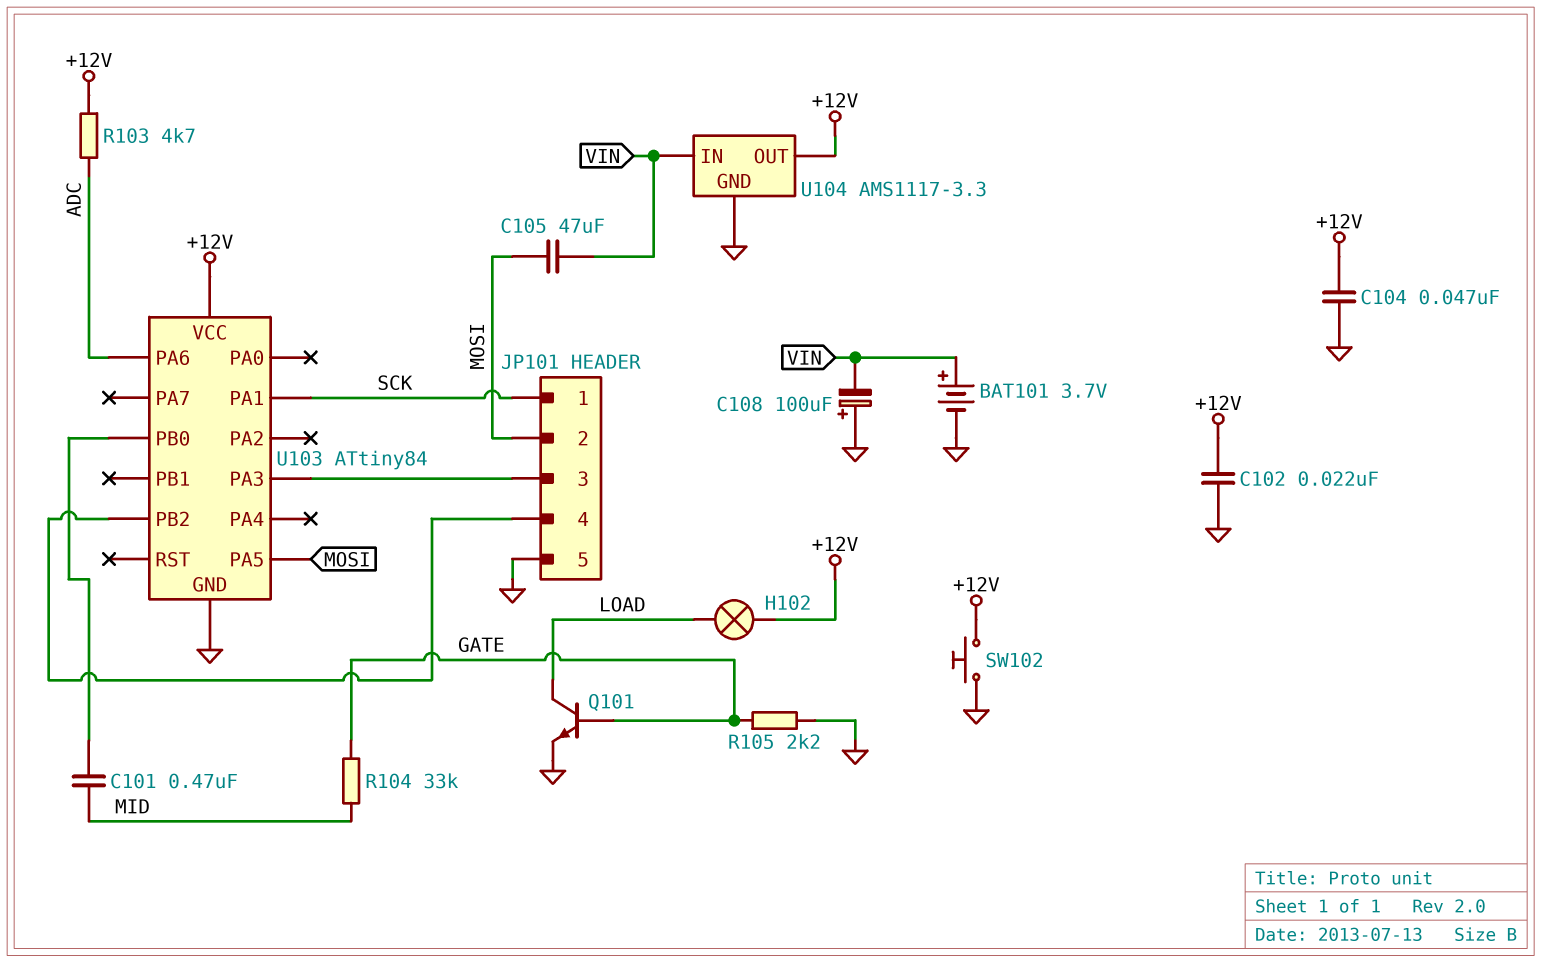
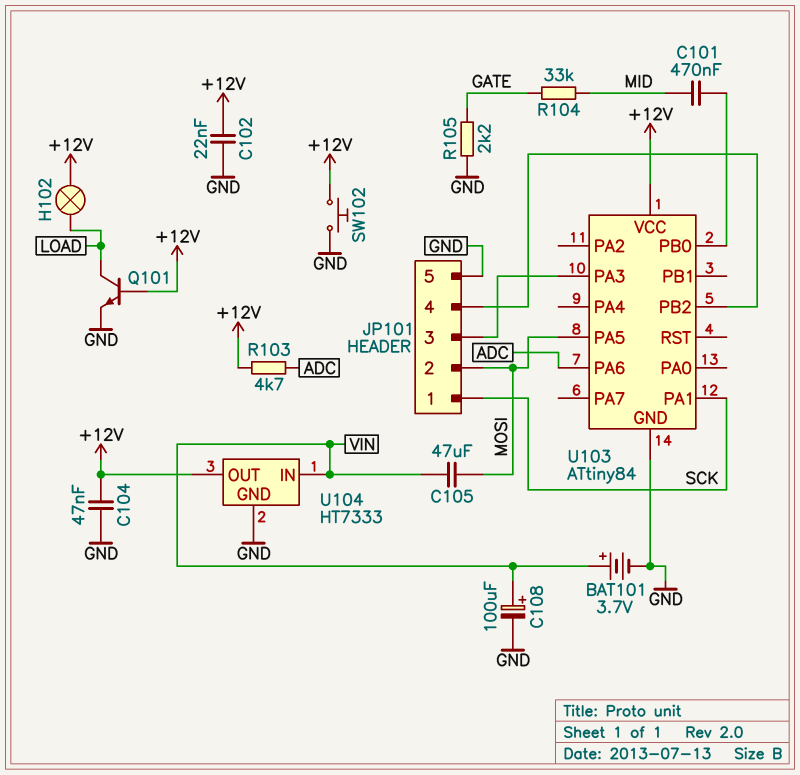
C108: 100uF (plus GND, minus VIN) -> 100uF (plus VIN, minus GND)
Q101: NPN (B GATE, C LOAD, E GND) -> NPN (B +12V, C LOAD, E GND)
U104: AMS1117-3.3 -> HT7333

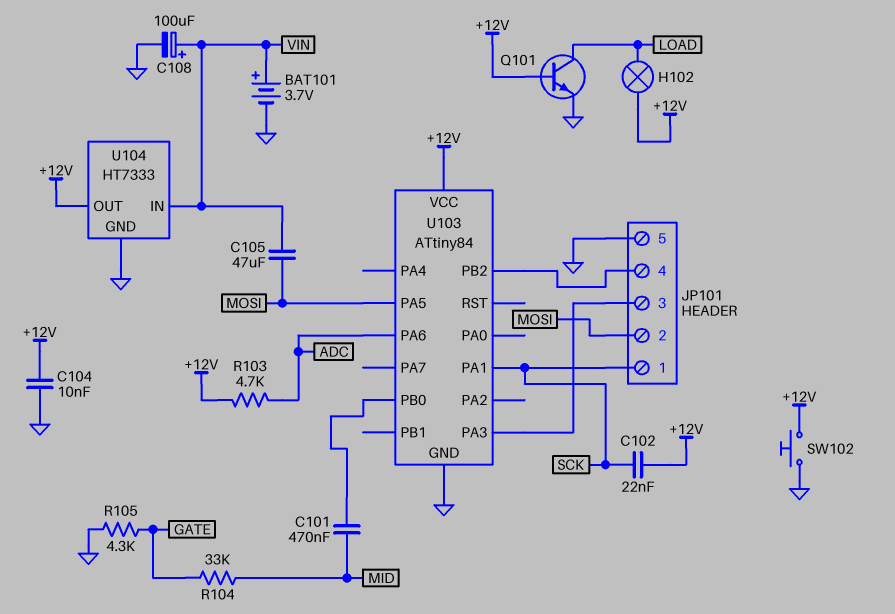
C102: 22nF (+12V, GND) -> 22nF (+12V, SCK)
C104: 47nF (+12V, GND) -> 10nF (+12V, GND)
R105: 2.2k (GATE, GND) -> 4.3k (GATE, GND)

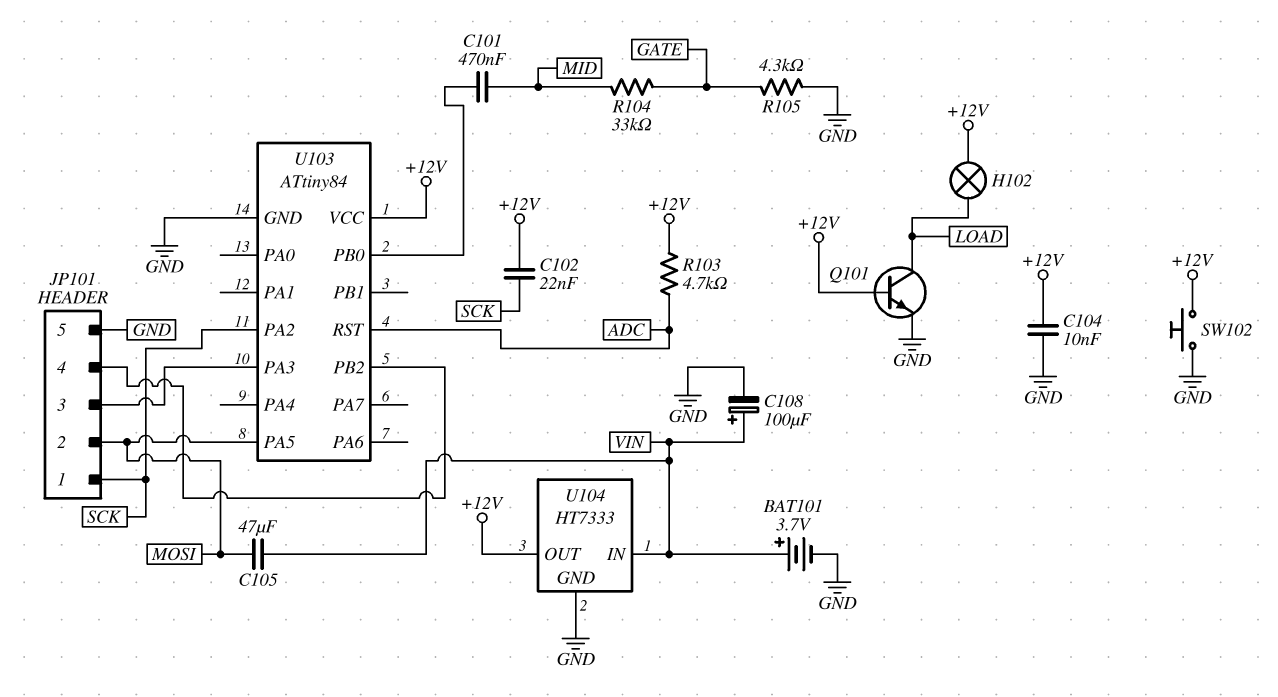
U103 pin PA1: SCK -> none
U103 pin PA2: none -> SCK
U103 pin PA6: ADC -> none
U103 pin RST: none -> ADC

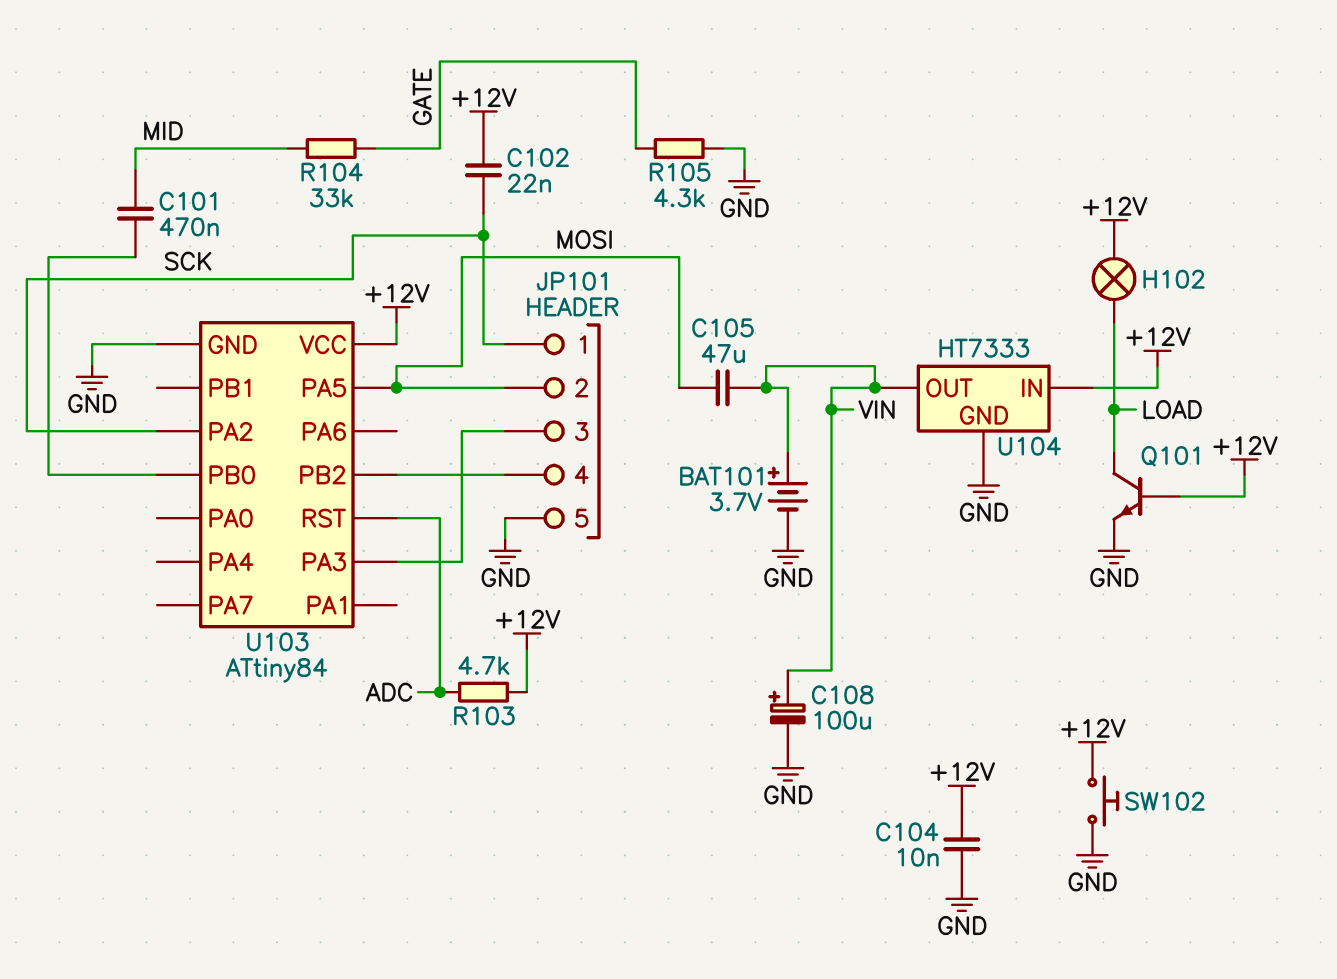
U104 pin IN: VIN -> +12V
U104 pin OUT: +12V -> VIN

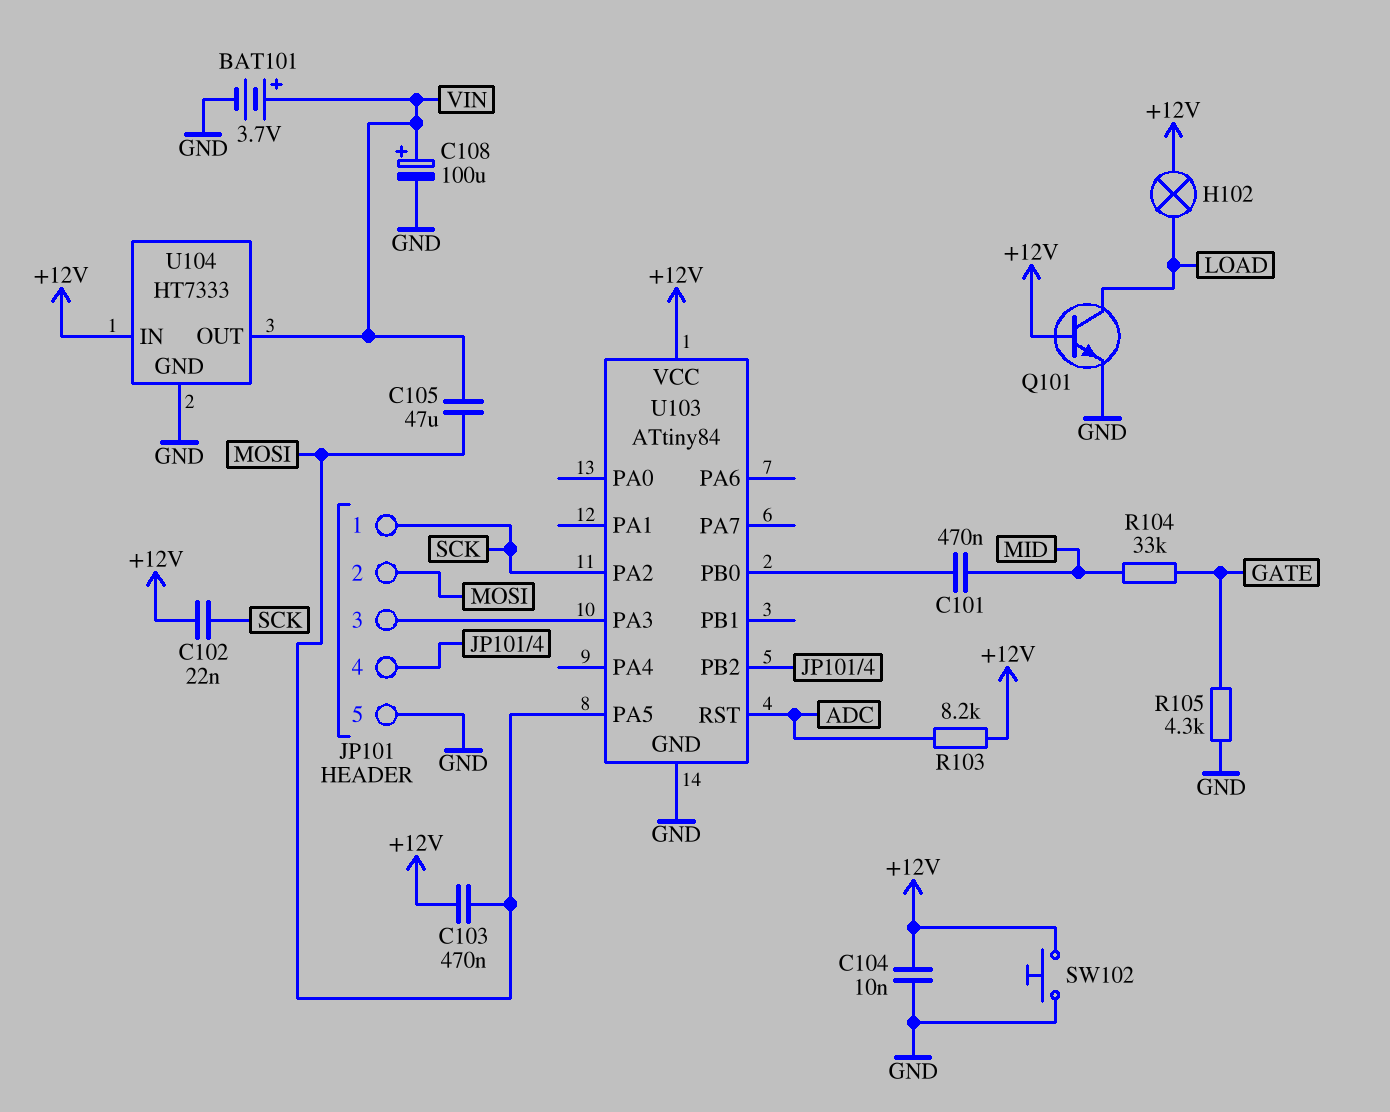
C103: none -> 470nF (+12V, MOSI)
R103: 4.7k (+12V, ADC) -> 8.2k (+12V, ADC)

